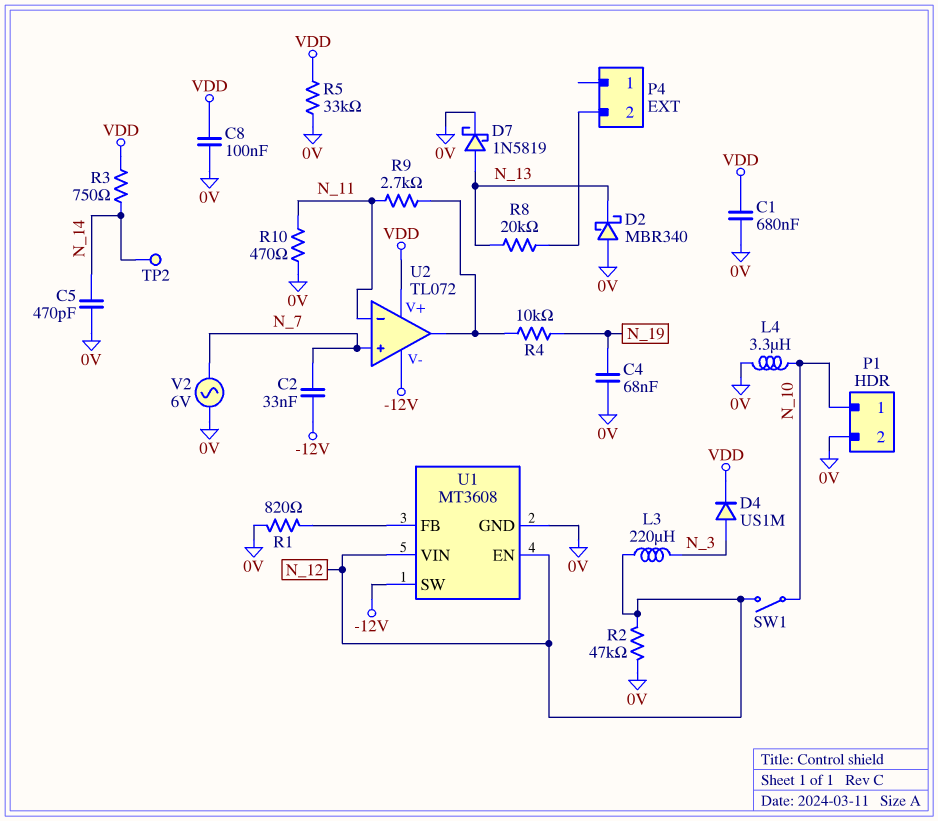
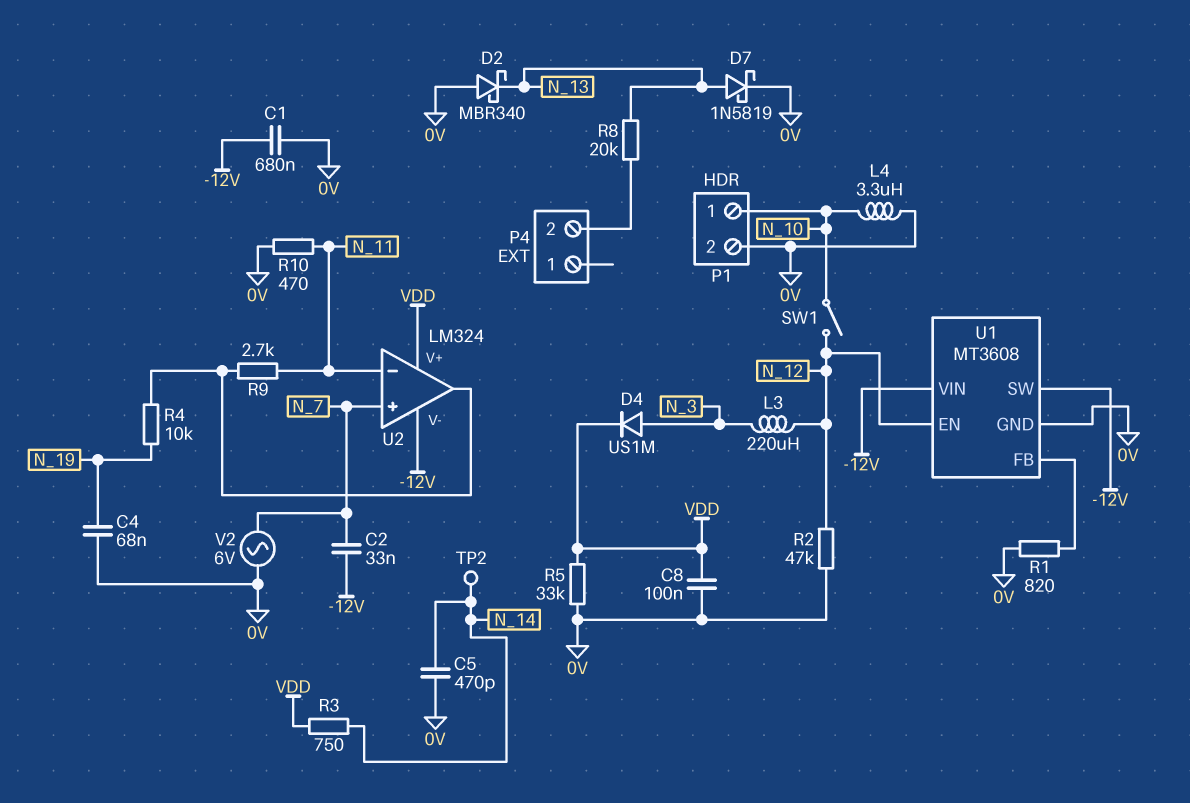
C1: 680nF (0V, VDD) -> 680nF (-12V, 0V)
U1 pin VIN: N_12 -> -12V
U2: TL072 -> LM324

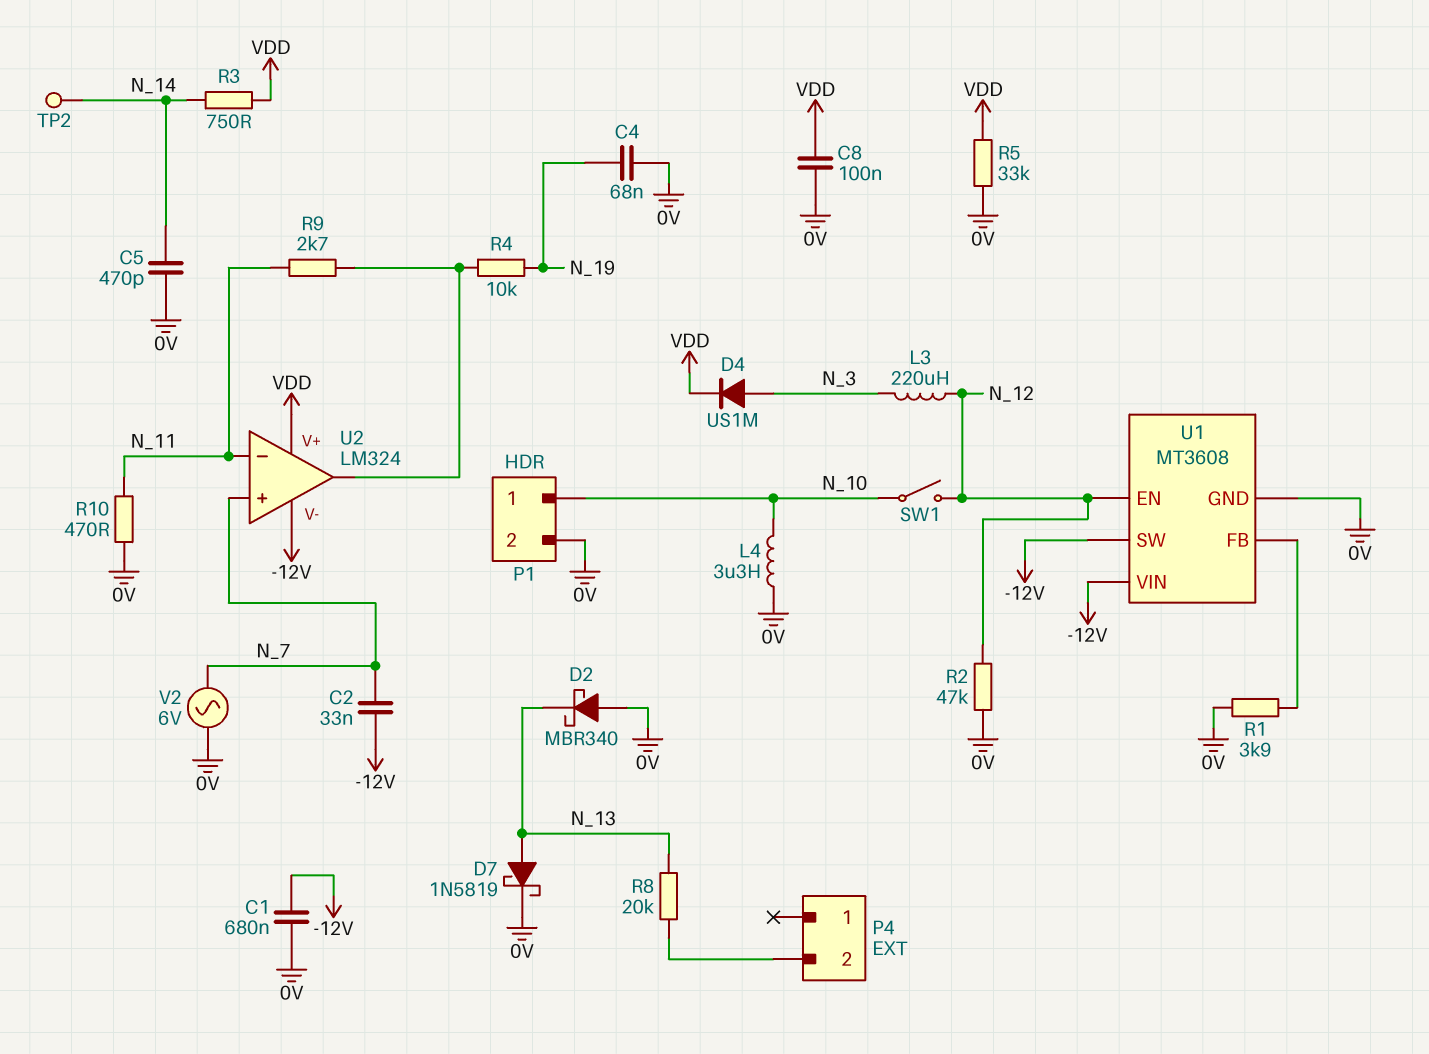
R1: 820 (0V, U1/FB) -> 3.9k (0V, U1/FB)

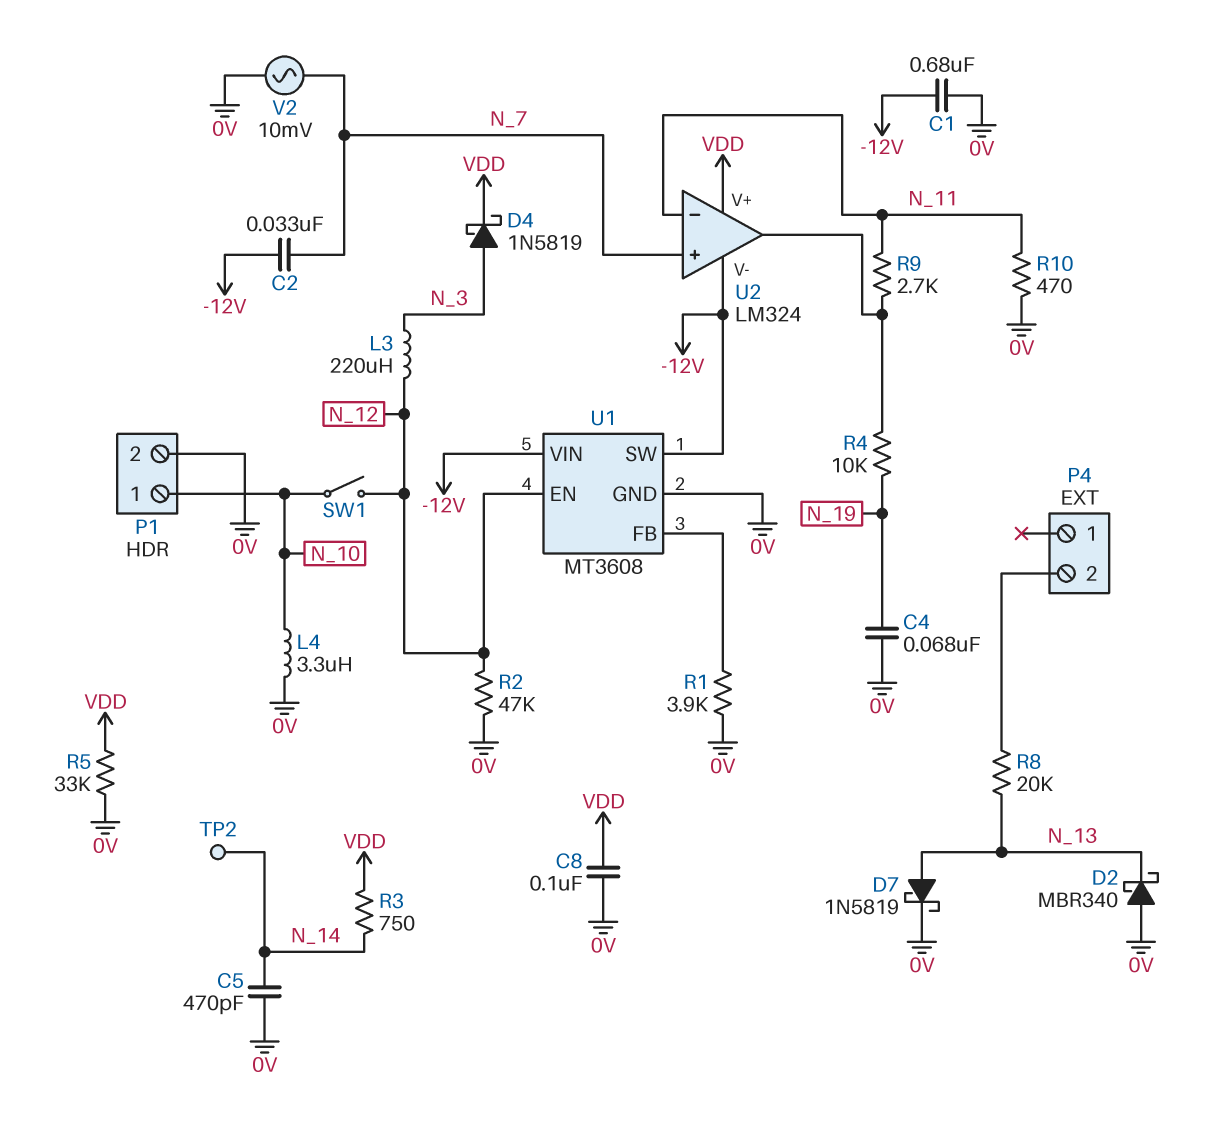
D4: diode US1M (A N_3, K VDD) -> schottky 1N5819 (A N_3, K VDD)
V2: AC 6V (0V, N_7) -> AC 10mV (0V, N_7)

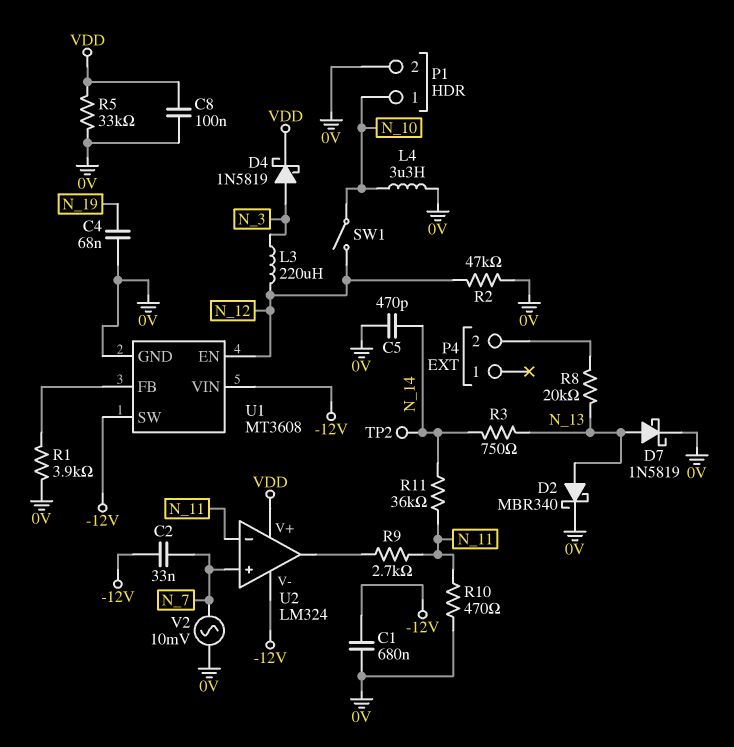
D2: schottky MBR340 (A 0V, K N_13) -> schottky MBR340 (A N_13, K 0V)
R3: 750 (N_14, VDD) -> 750 (N_13, N_14)
R4: 10k (N_19, U2/out) -> none
R11: none -> 36k (N_11, N_14)

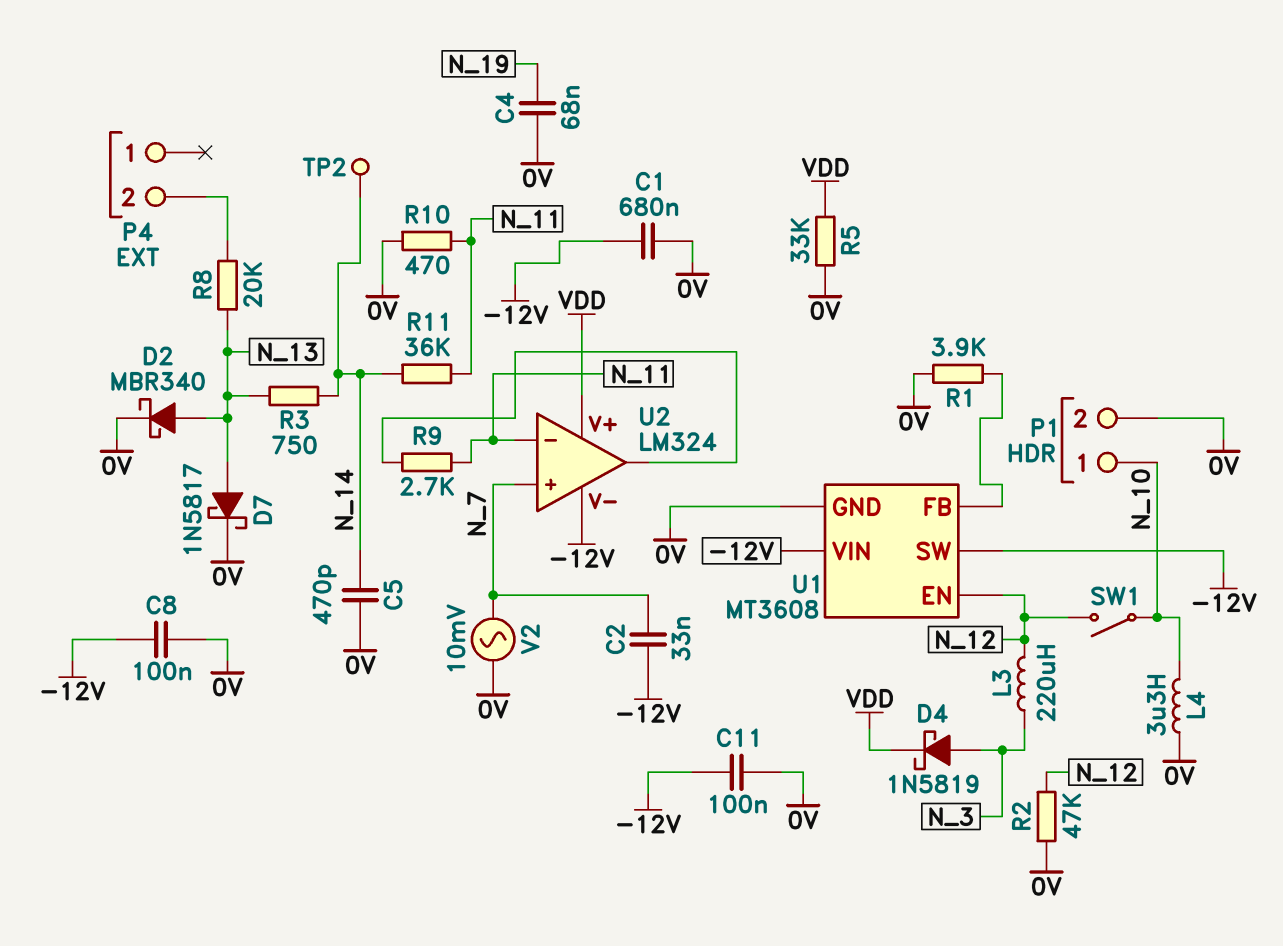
C8: 100nF (0V, VDD) -> 100nF (-12V, 0V)
C11: none -> 100nF (-12V, 0V)
D7: schottky 1N5819 (A N_13, K 0V) -> schottky 1N5817 (A N_13, K 0V)

